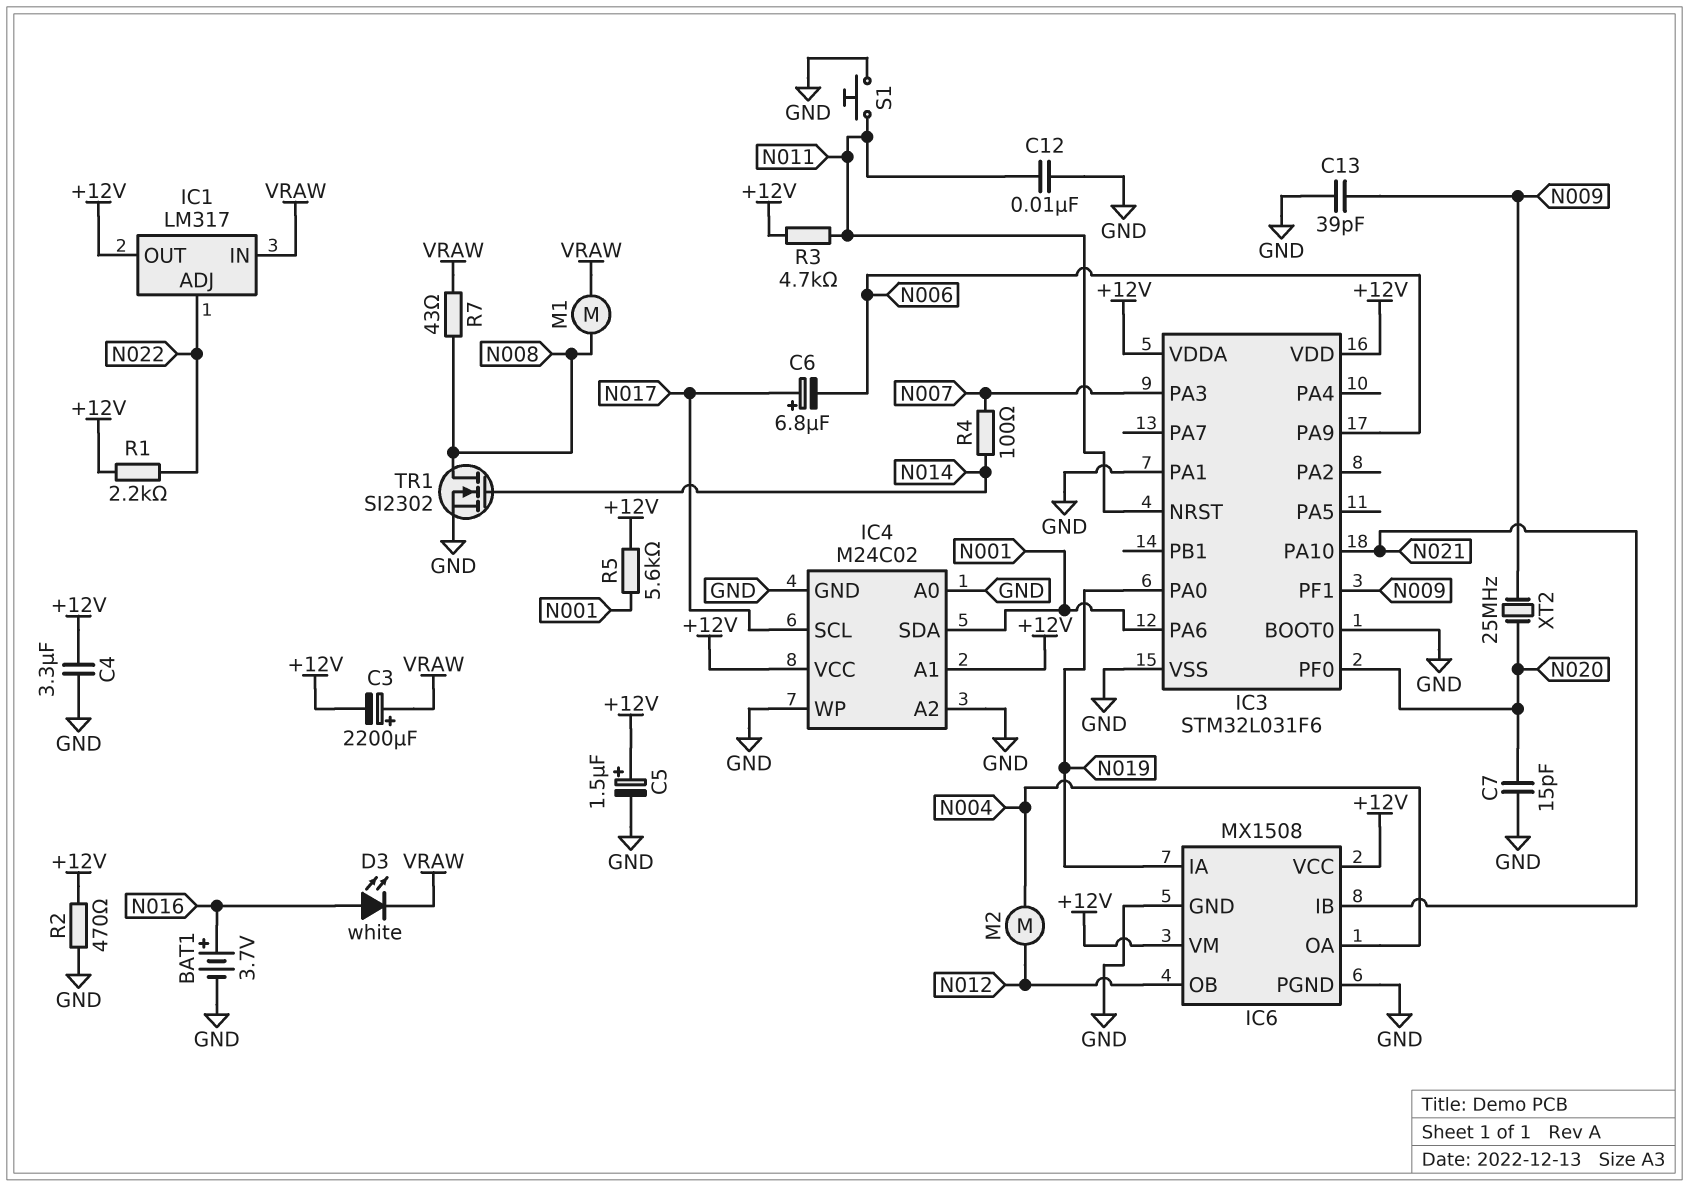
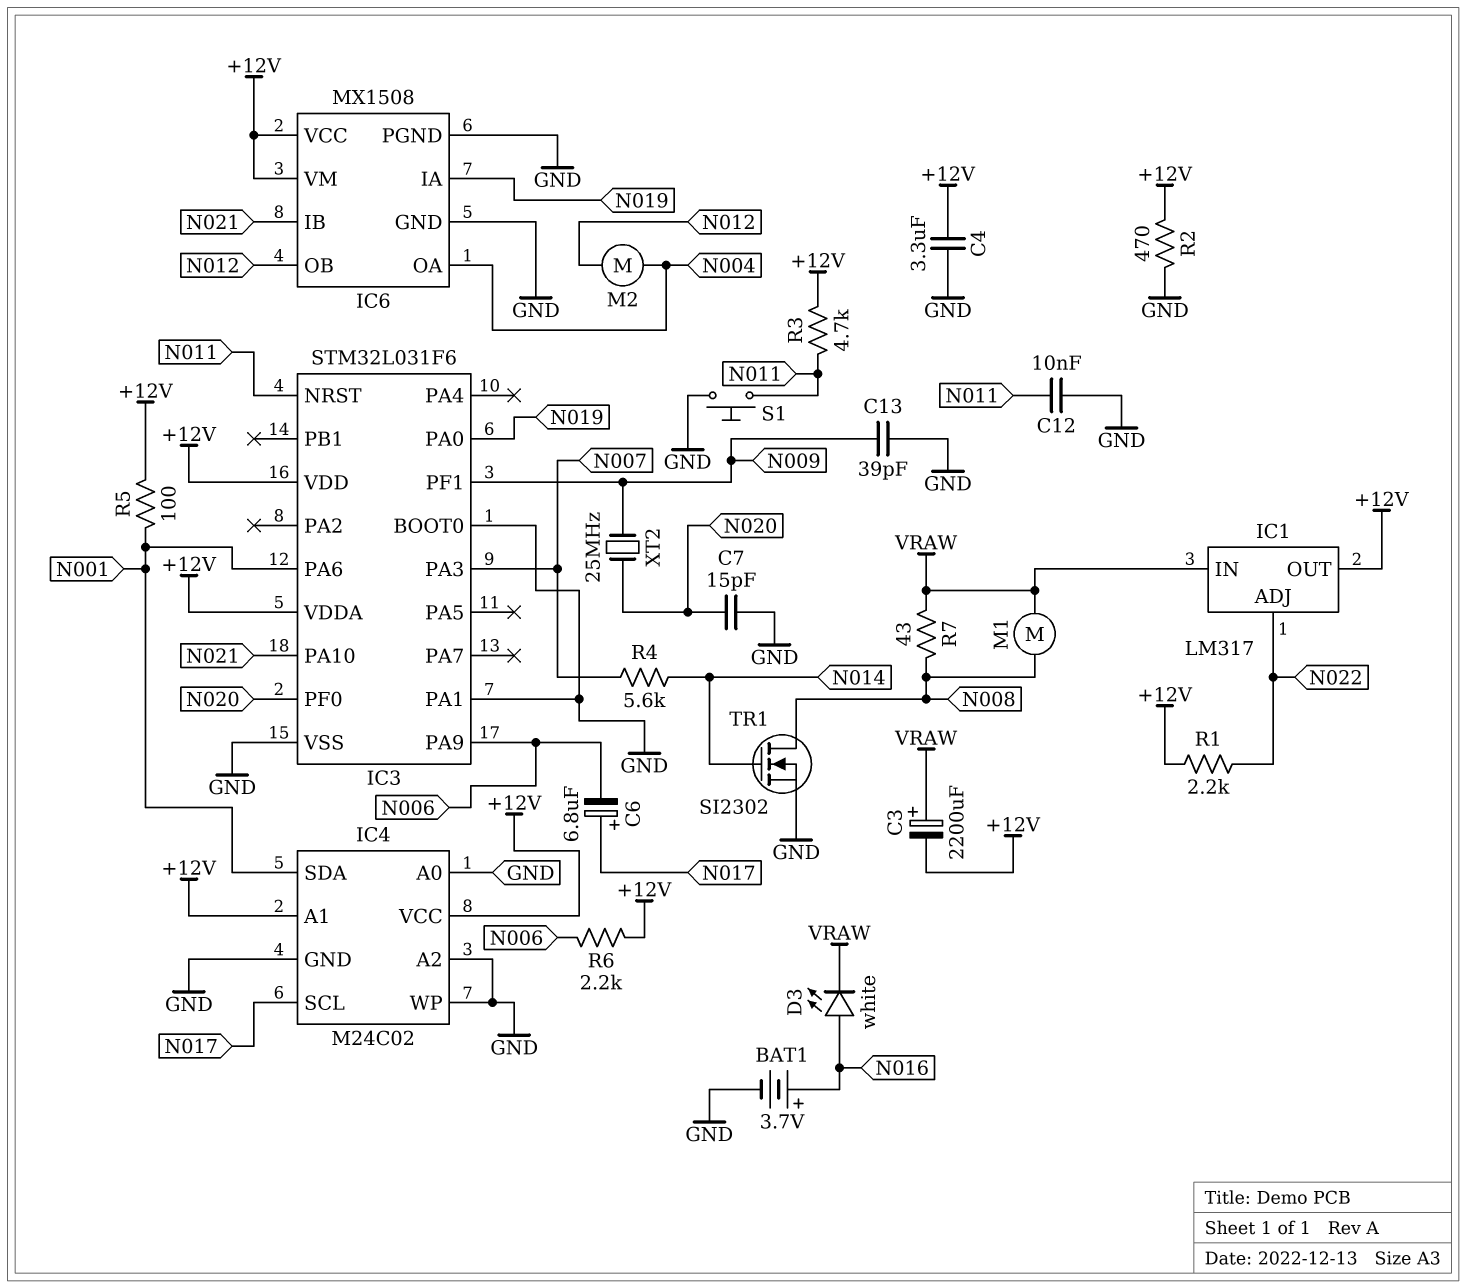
C5: 1.5uF (plus +12V, minus GND) -> none
R4: 100 (N007, N014) -> 5.6k (N007, N014)
R5: 5.6k (+12V, N001) -> 100 (+12V, N001)
R6: none -> 2.2k (+12V, N006)

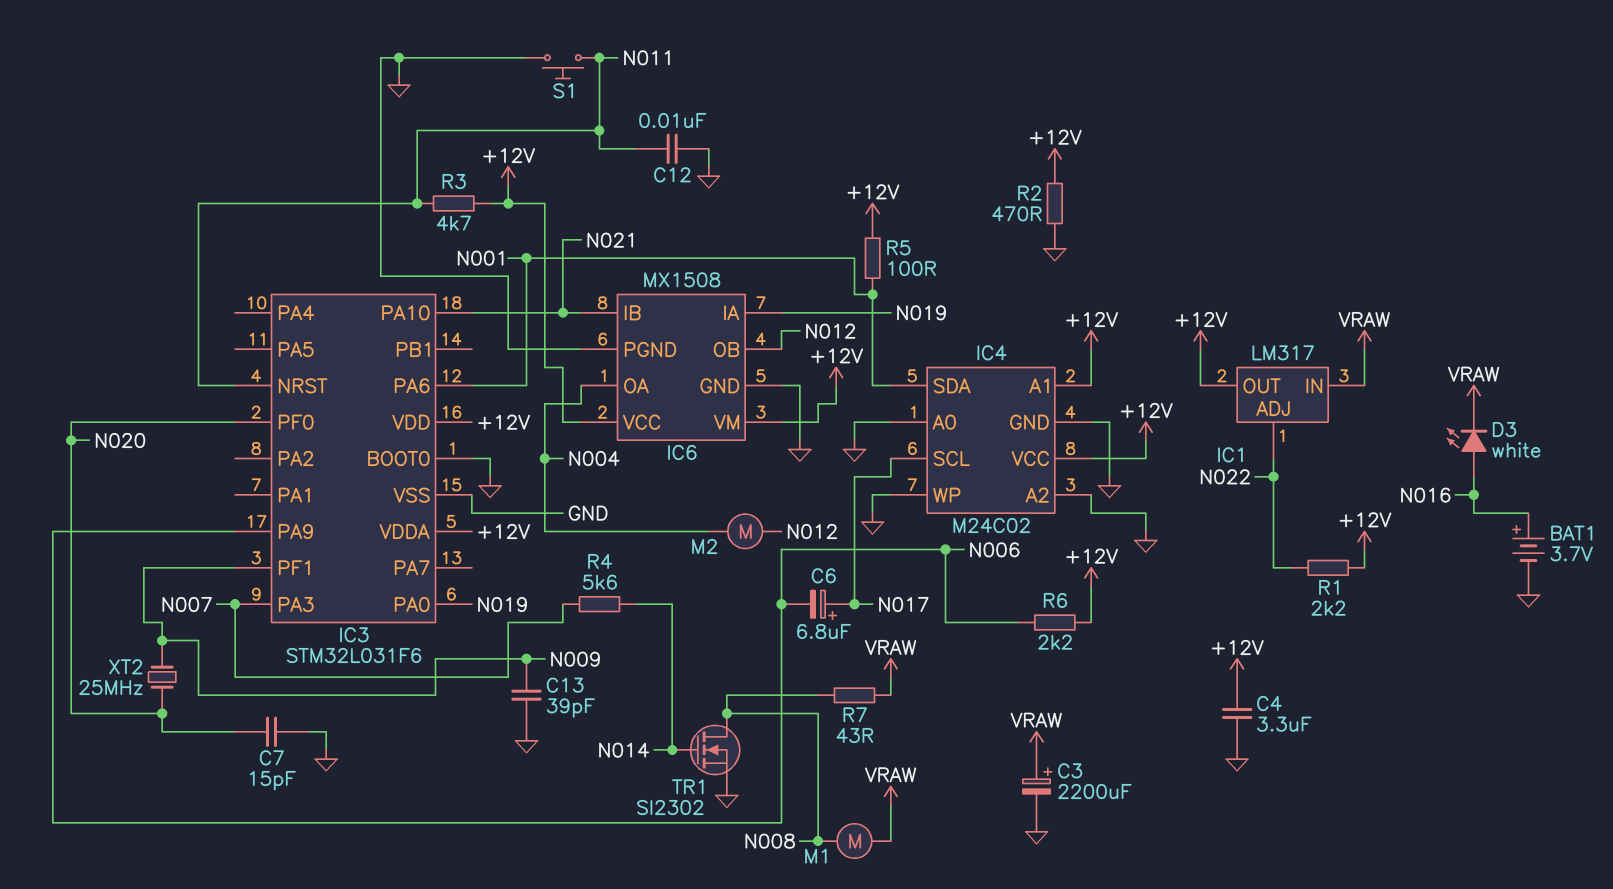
C3: 2200uF (plus VRAW, minus +12V) -> 2200uF (plus VRAW, minus GND)
IC3 pin PA1: GND -> none

